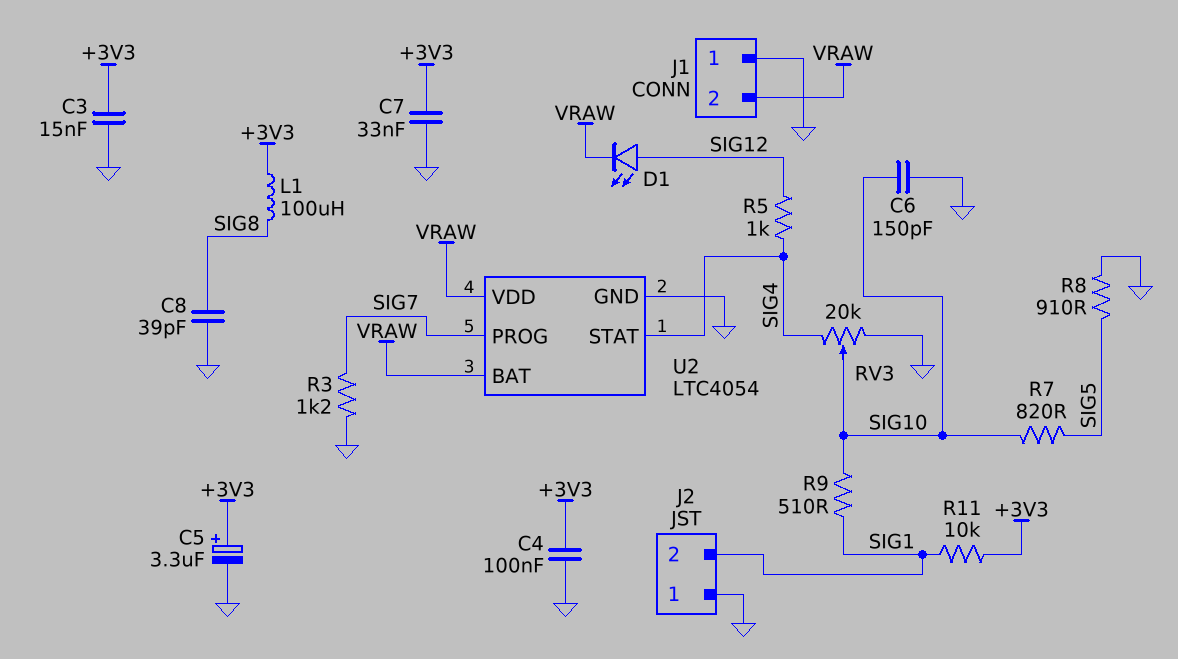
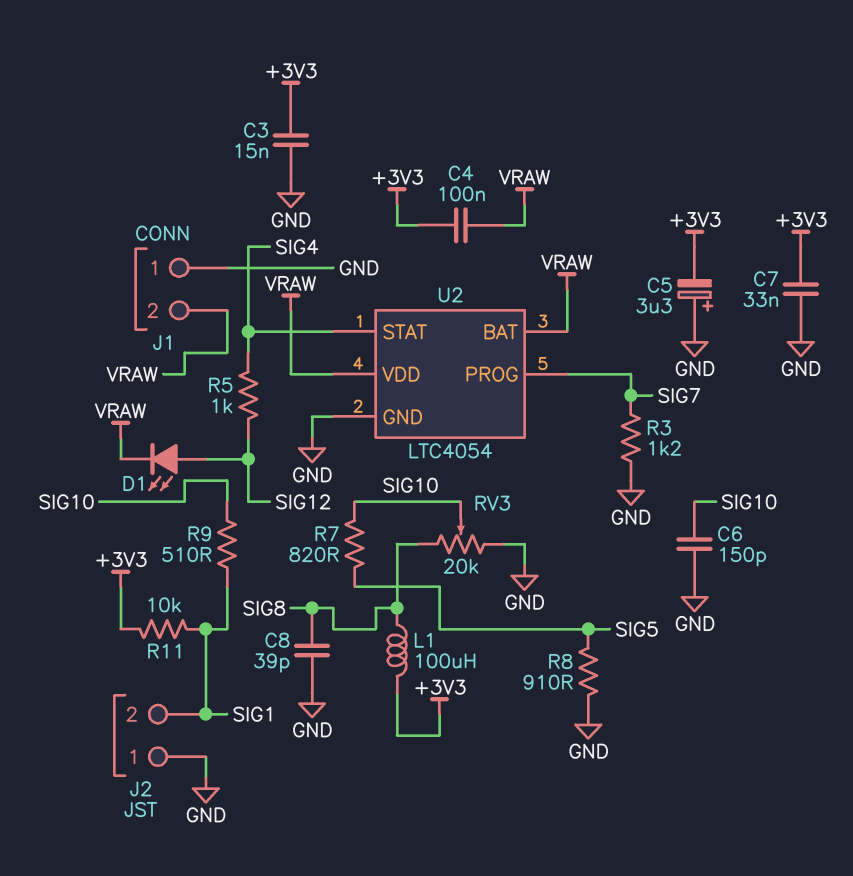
C4: 100nF (+3V3, GND) -> 100nF (+3V3, VRAW)
C5: 3.3uF (plus +3V3, minus GND) -> 3.3uF (plus GND, minus +3V3)
RV3: 20k (GND, SIG4, wiper SIG10) -> 20k (GND, SIG8, wiper SIG10)

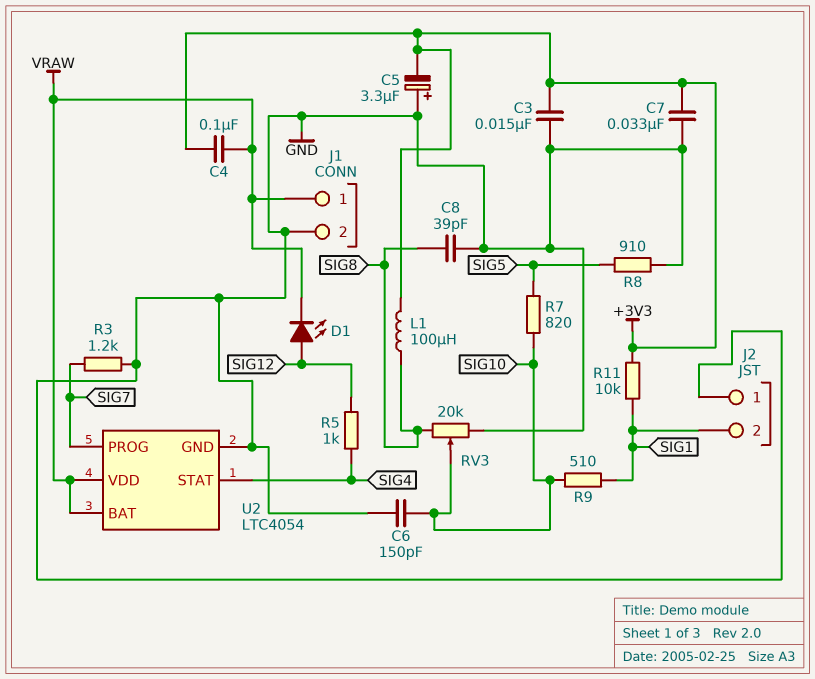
J1 pin 1: GND -> VRAW
J1 pin 2: VRAW -> GND

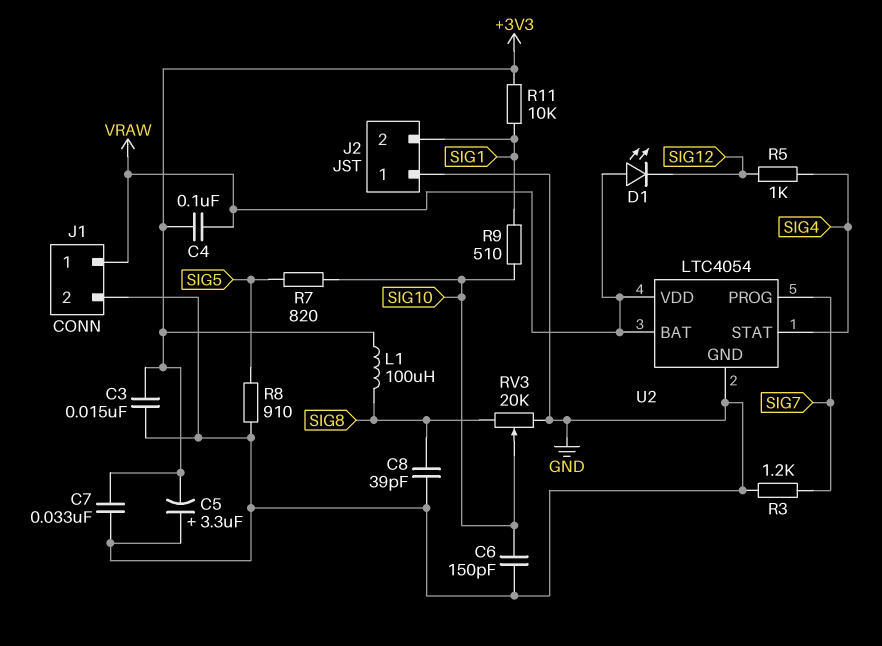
D1: LED (A SIG12, K VRAW) -> LED (A VRAW, K SIG12)

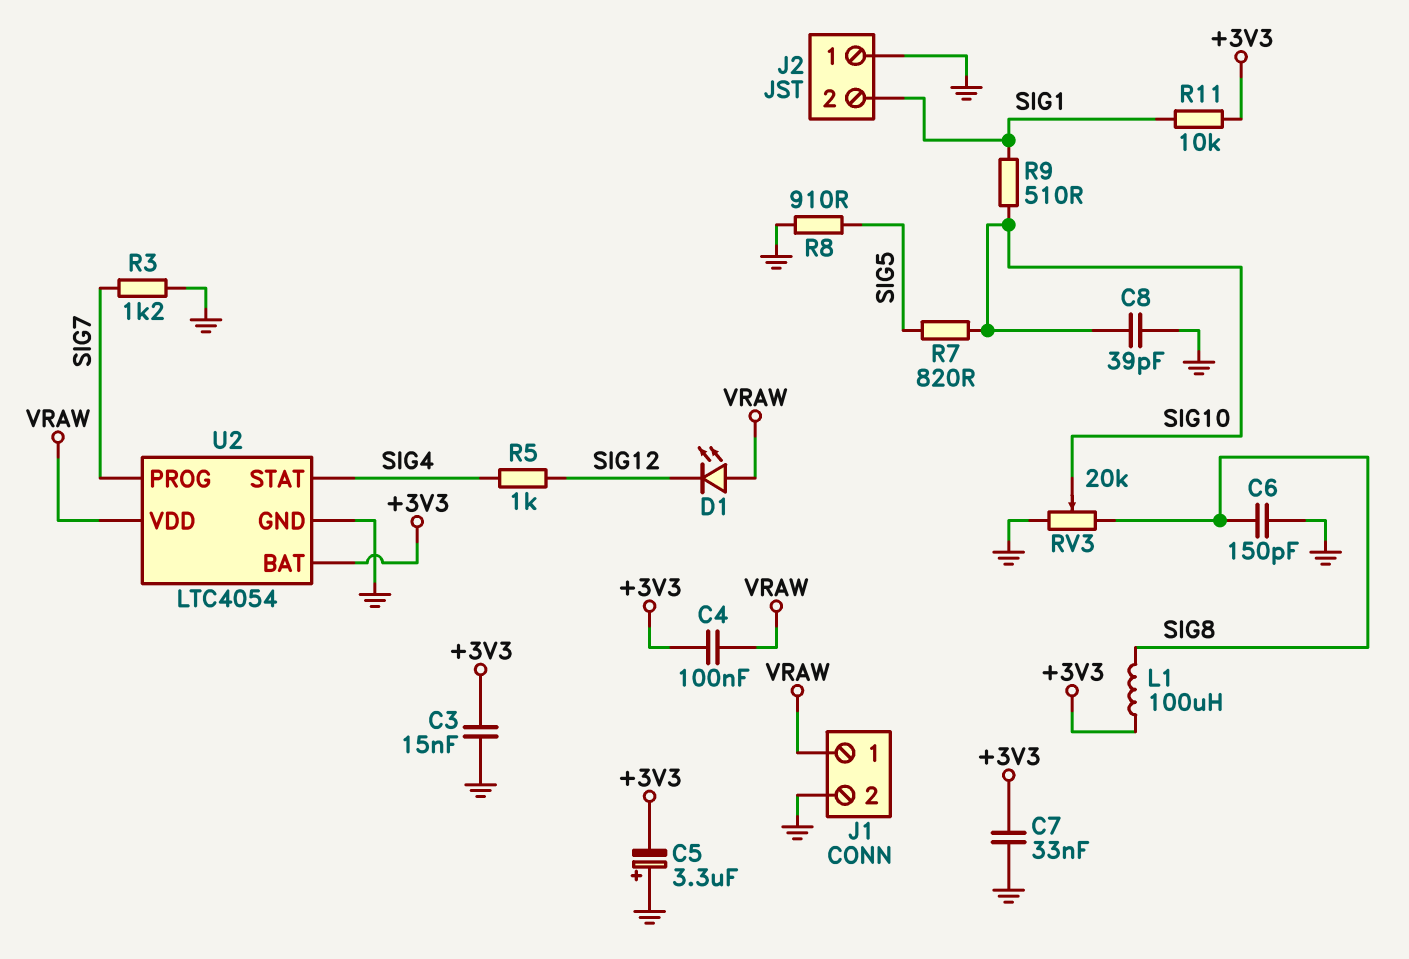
C6: 150pF (GND, SIG10) -> 150pF (GND, SIG8)
C8: 39pF (GND, SIG8) -> 39pF (GND, SIG10)
U2 pin BAT: VRAW -> +3V3

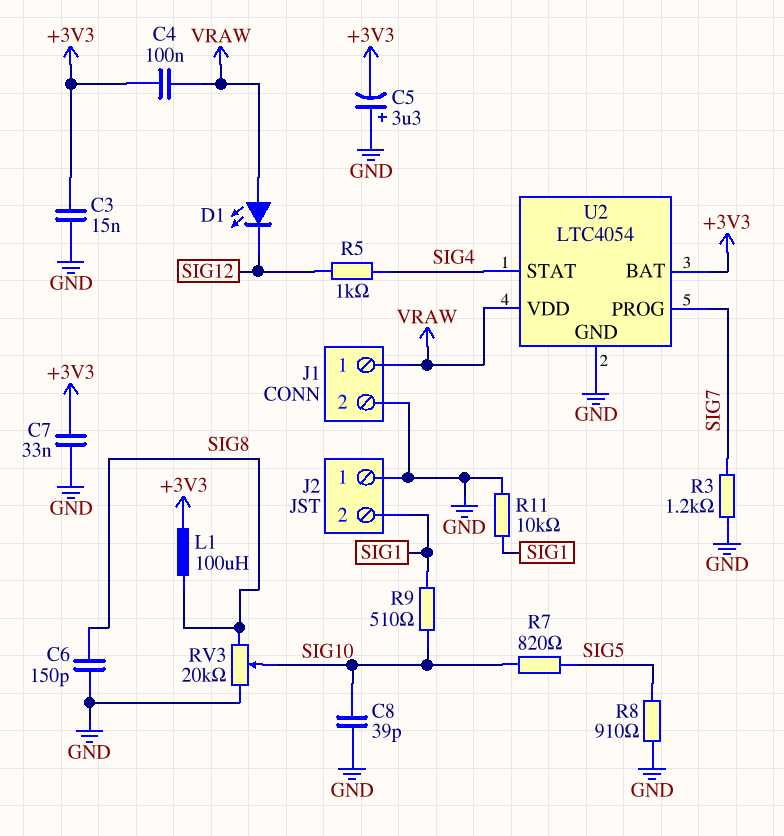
R11: 10k (+3V3, SIG1) -> 10k (GND, SIG1)

